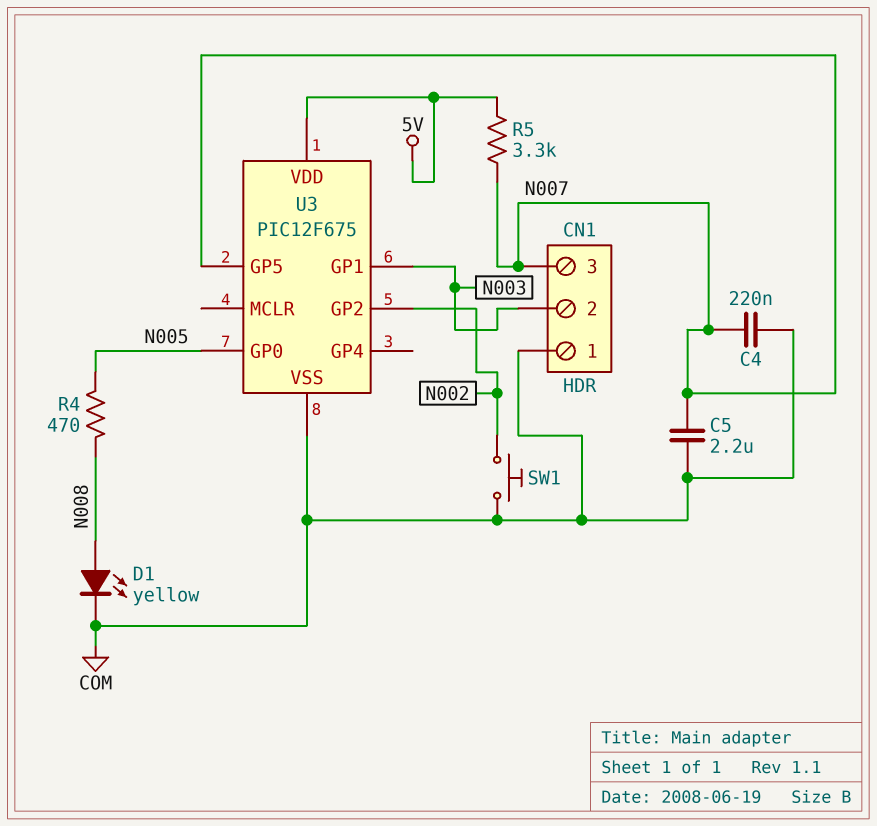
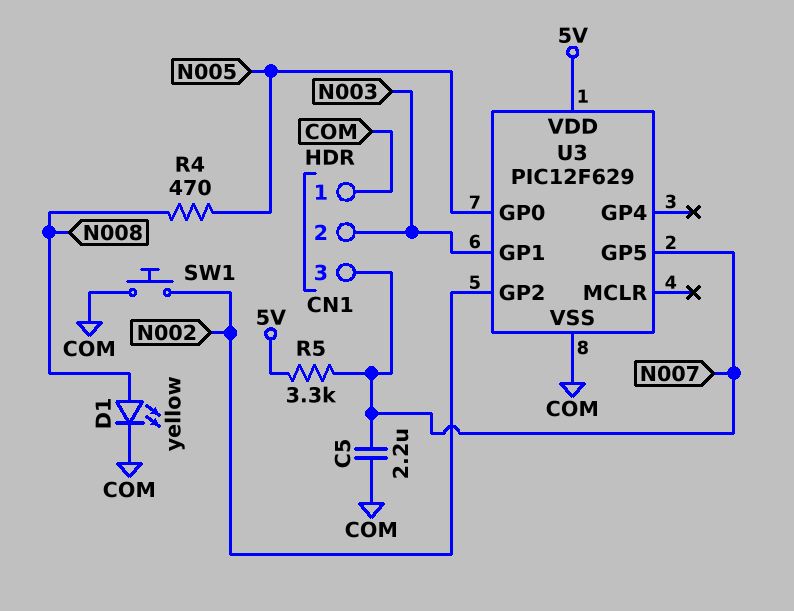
C4: 220nF (COM, N007) -> none
U3: PIC12F675 -> PIC12F629

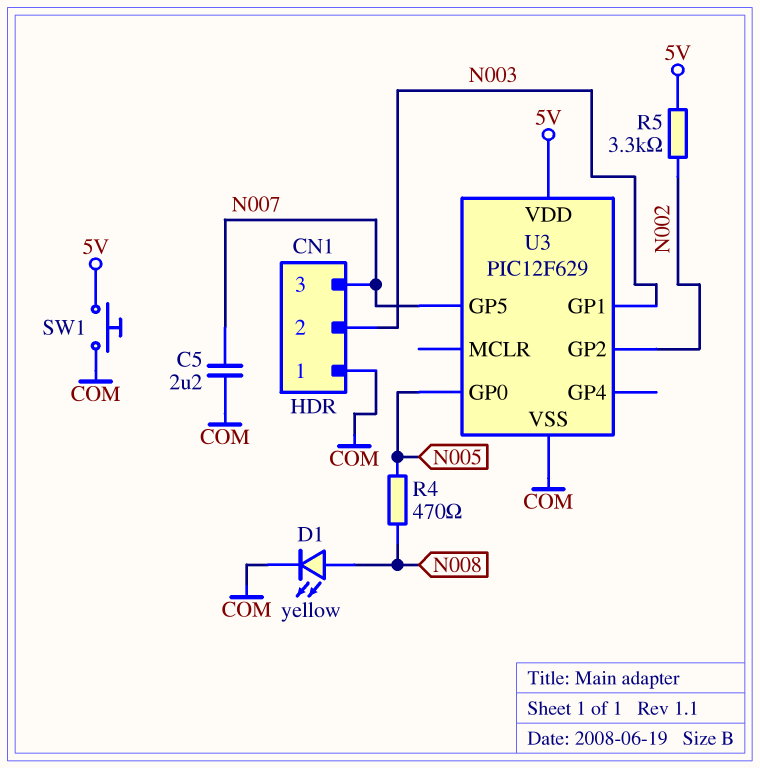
R5: 3.3k (5V, N007) -> 3.3k (5V, N002)
SW1: button (COM, N002) -> button (5V, COM)

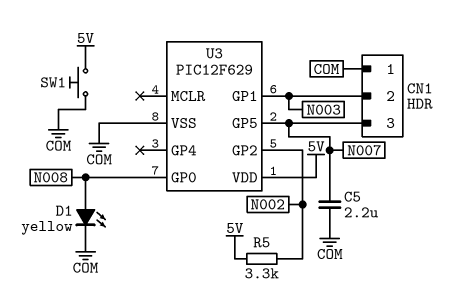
R4: 470 (N005, N008) -> none
U3 pin GP0: N005 -> N008

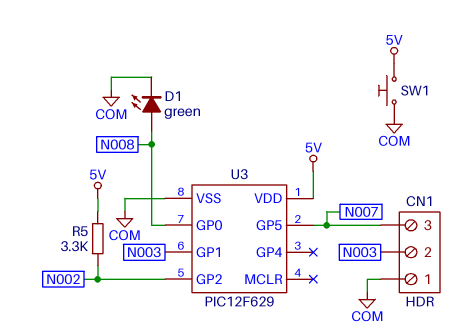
C5: 2.2uF (COM, N007) -> none
D1: LED yellow (A N008, K COM) -> LED green (A N008, K COM)

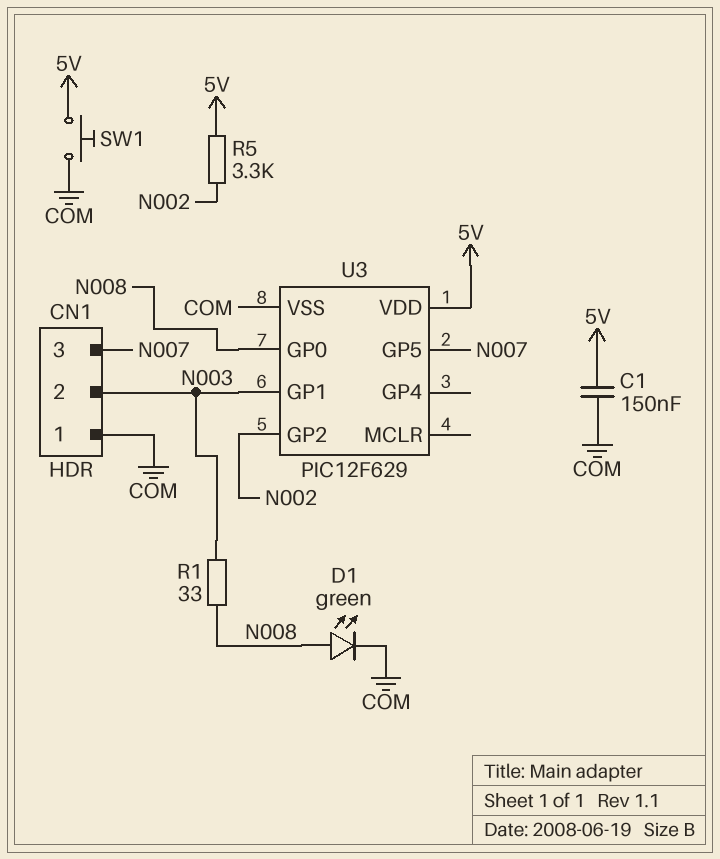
C1: none -> 150nF (5V, COM)
R1: none -> 33 (N003, N008)

